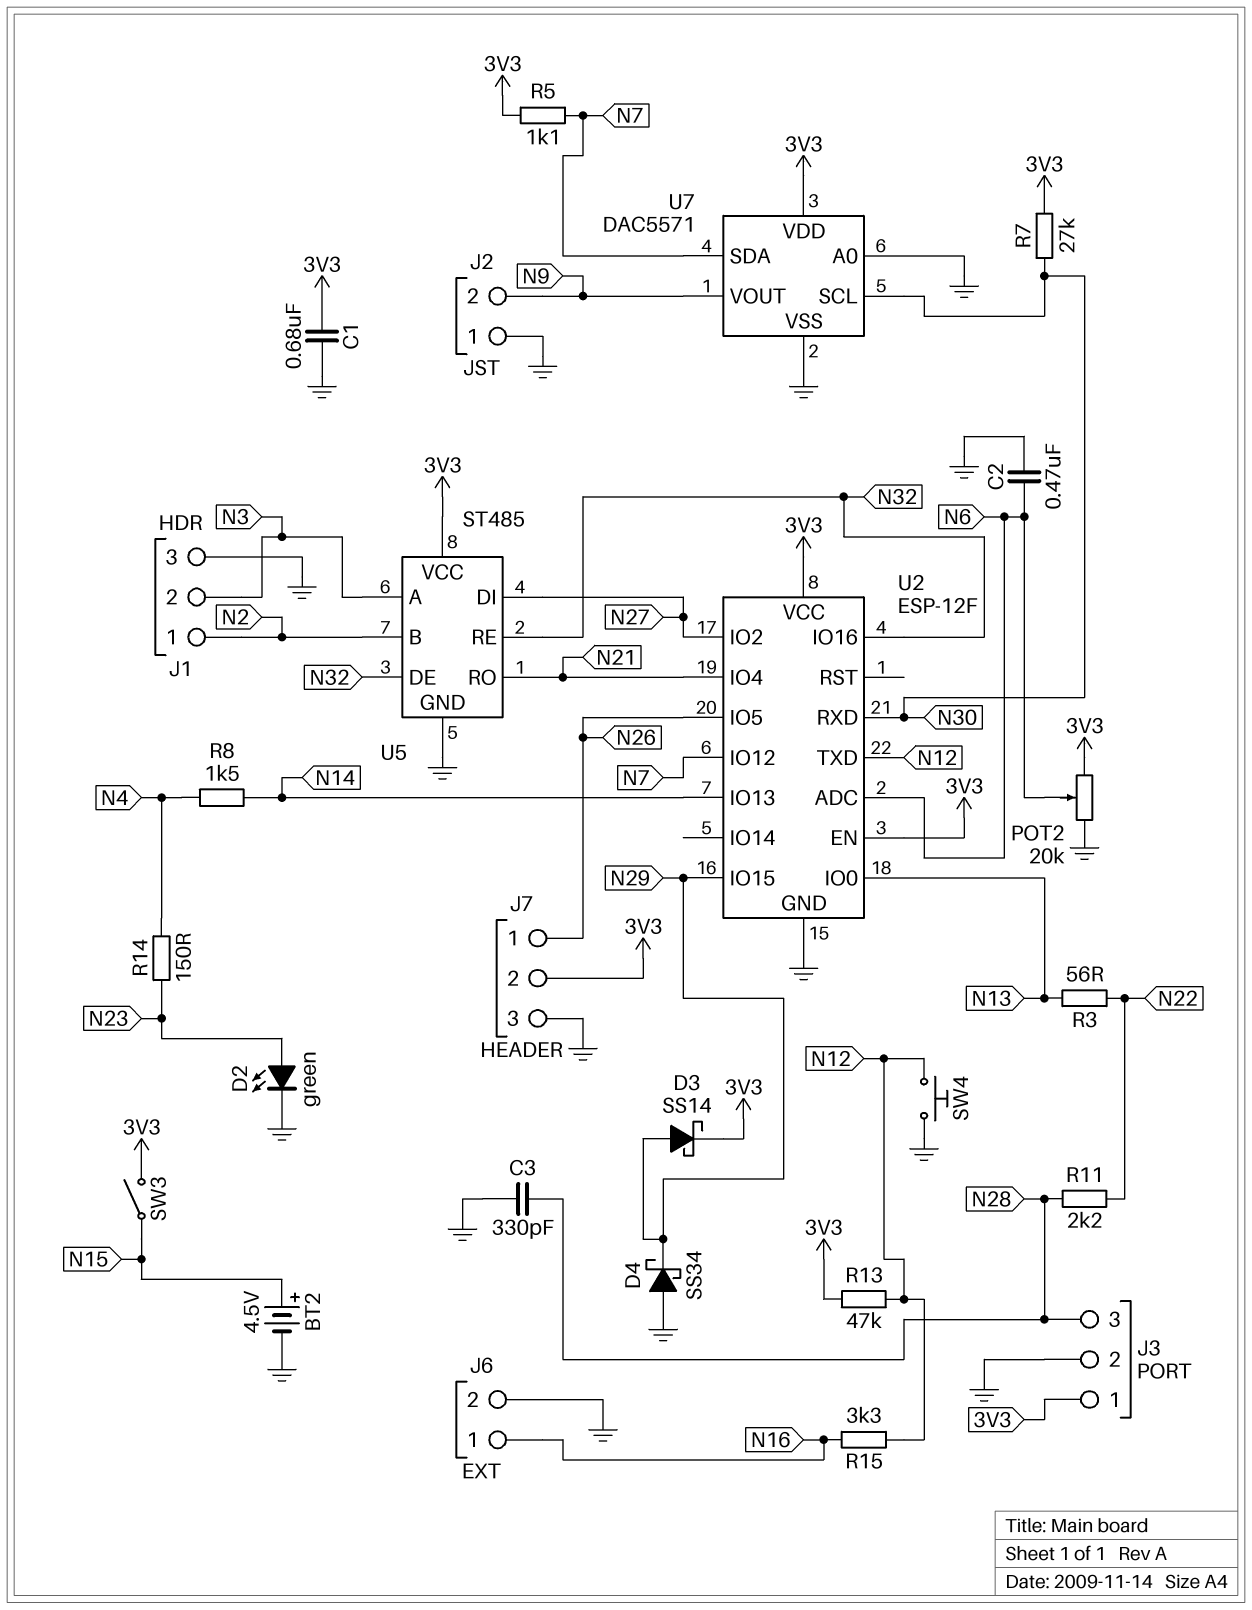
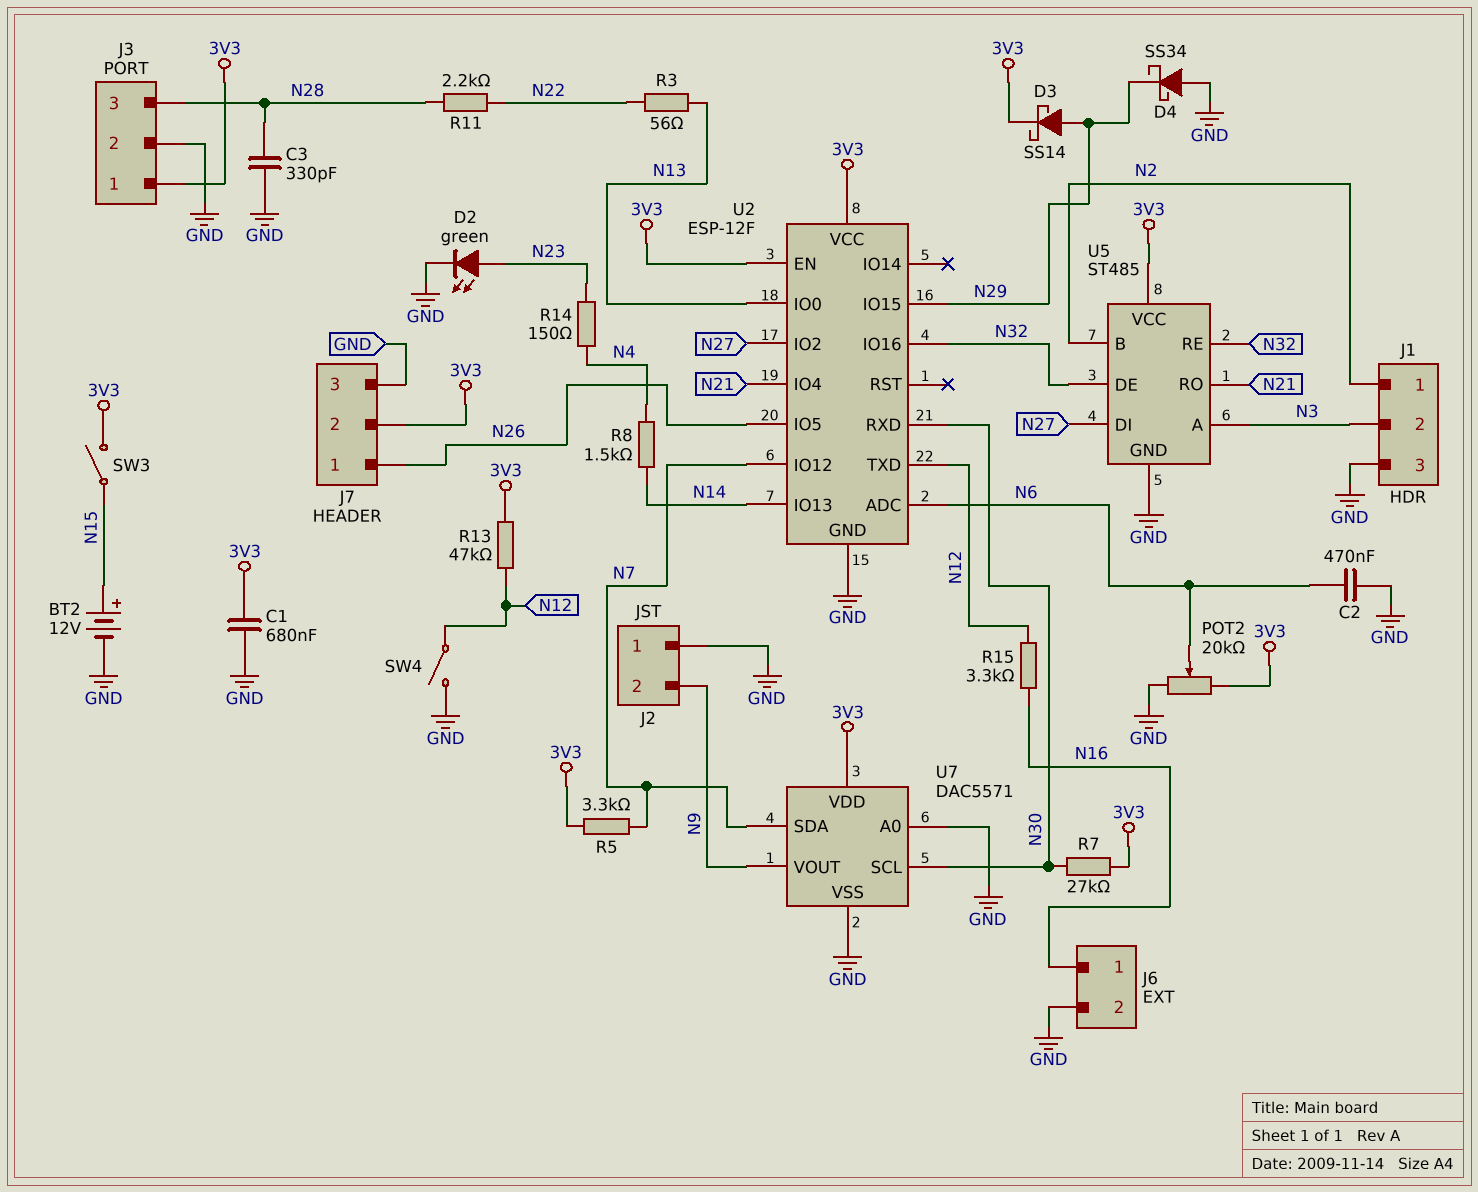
BT2: 4.5V (plus N15, minus GND) -> 12V (plus N15, minus GND)
R5: 1.1k (3V3, N7) -> 3.3k (3V3, N7)
SW4: button (GND, N12) -> switch (GND, N12)

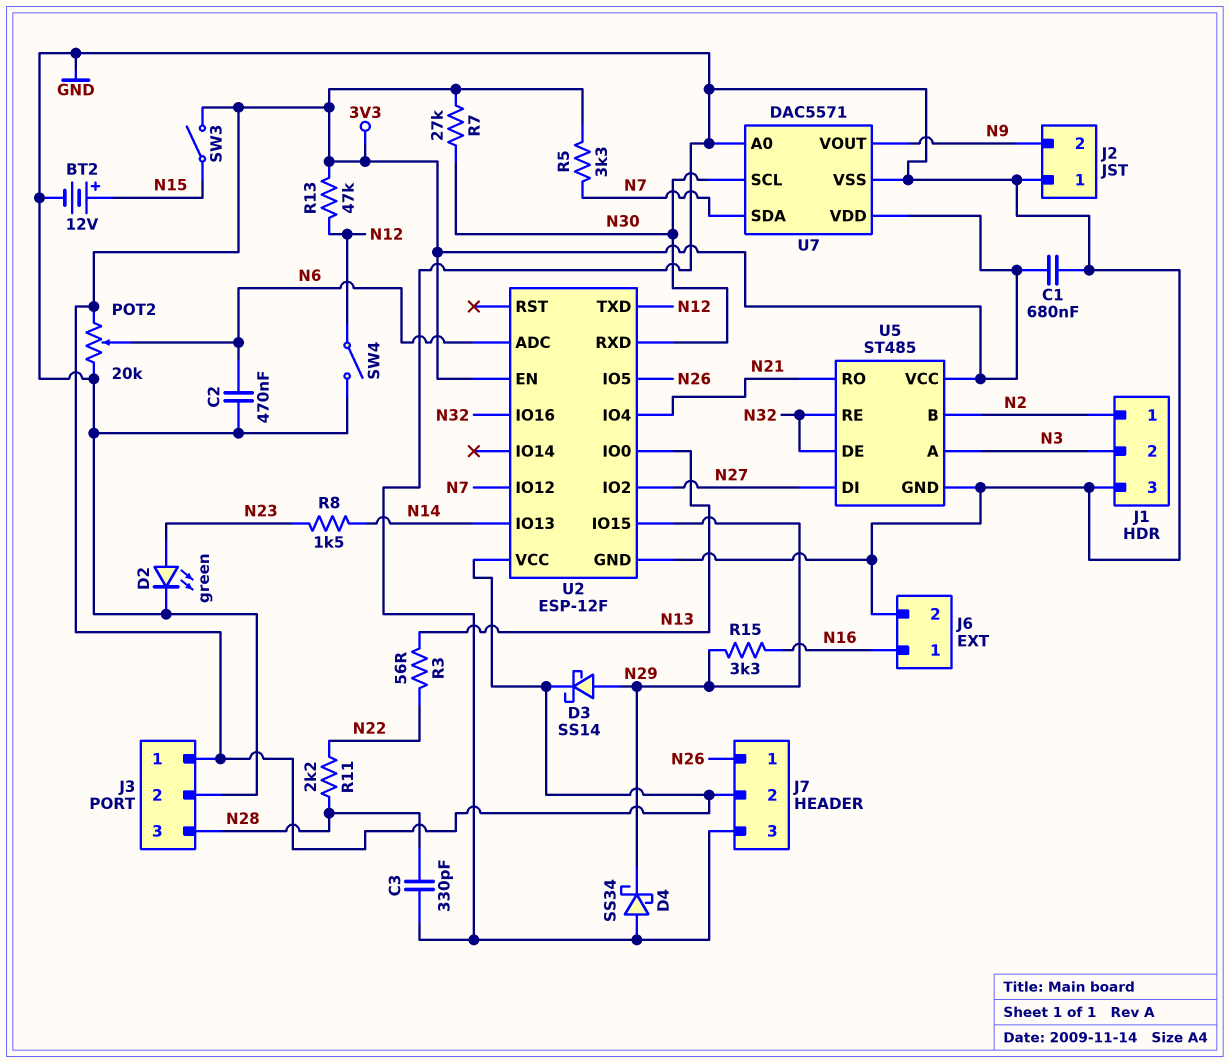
R8: 1.5k (N4, N14) -> 1.5k (N14, N23)
R14: 150 (N4, N23) -> none
R15: 3.3k (N12, N16) -> 3.3k (N16, N29)

